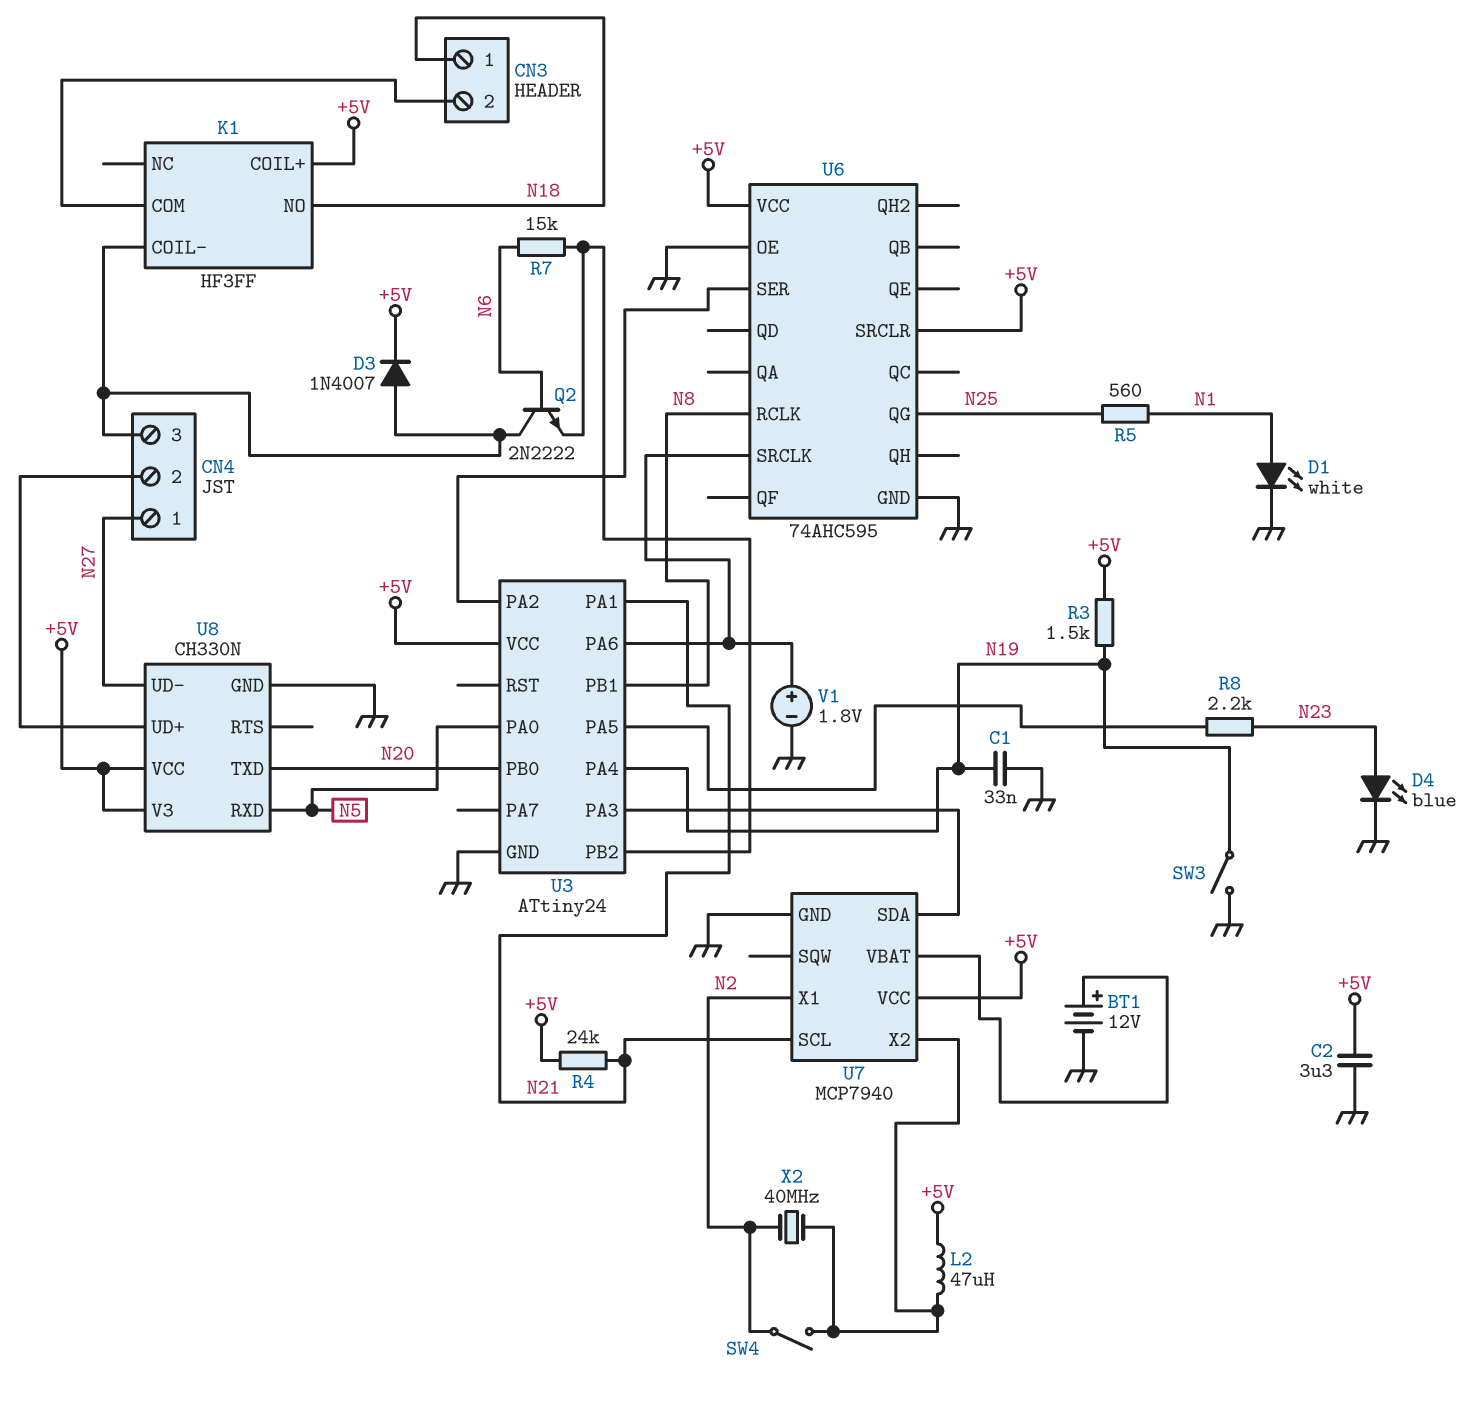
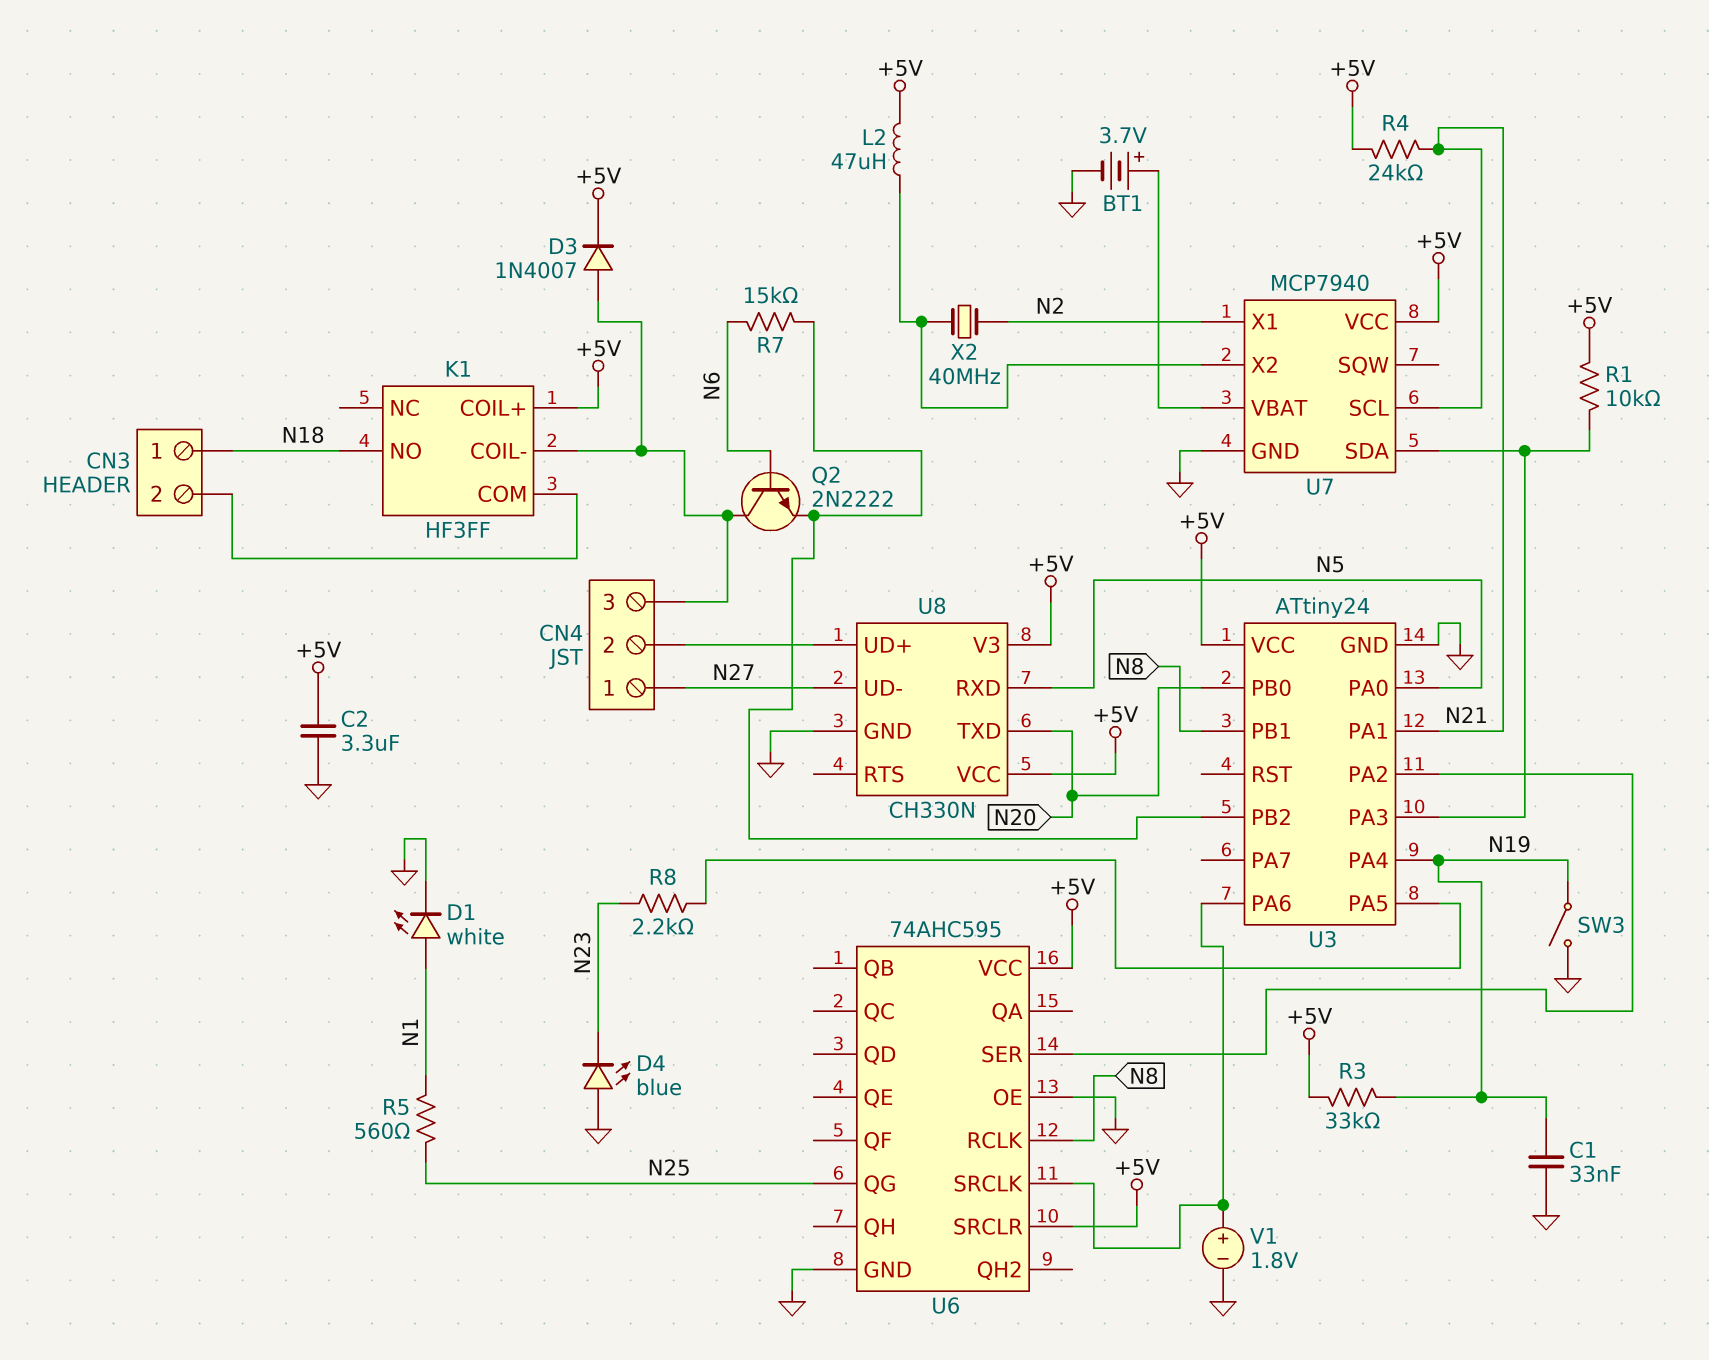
BT1: 12V (plus U7/VBAT, minus GND) -> 3.7V (plus U7/VBAT, minus GND)
D4: LED blue (A N23, K GND) -> LED blue (A GND, K N23)
R1: none -> 10k (+5V, U3/PA3)
R3: 1.5k (+5V, N19) -> 33k (+5V, N19)
SW4: switch (N2, U7/X2) -> none

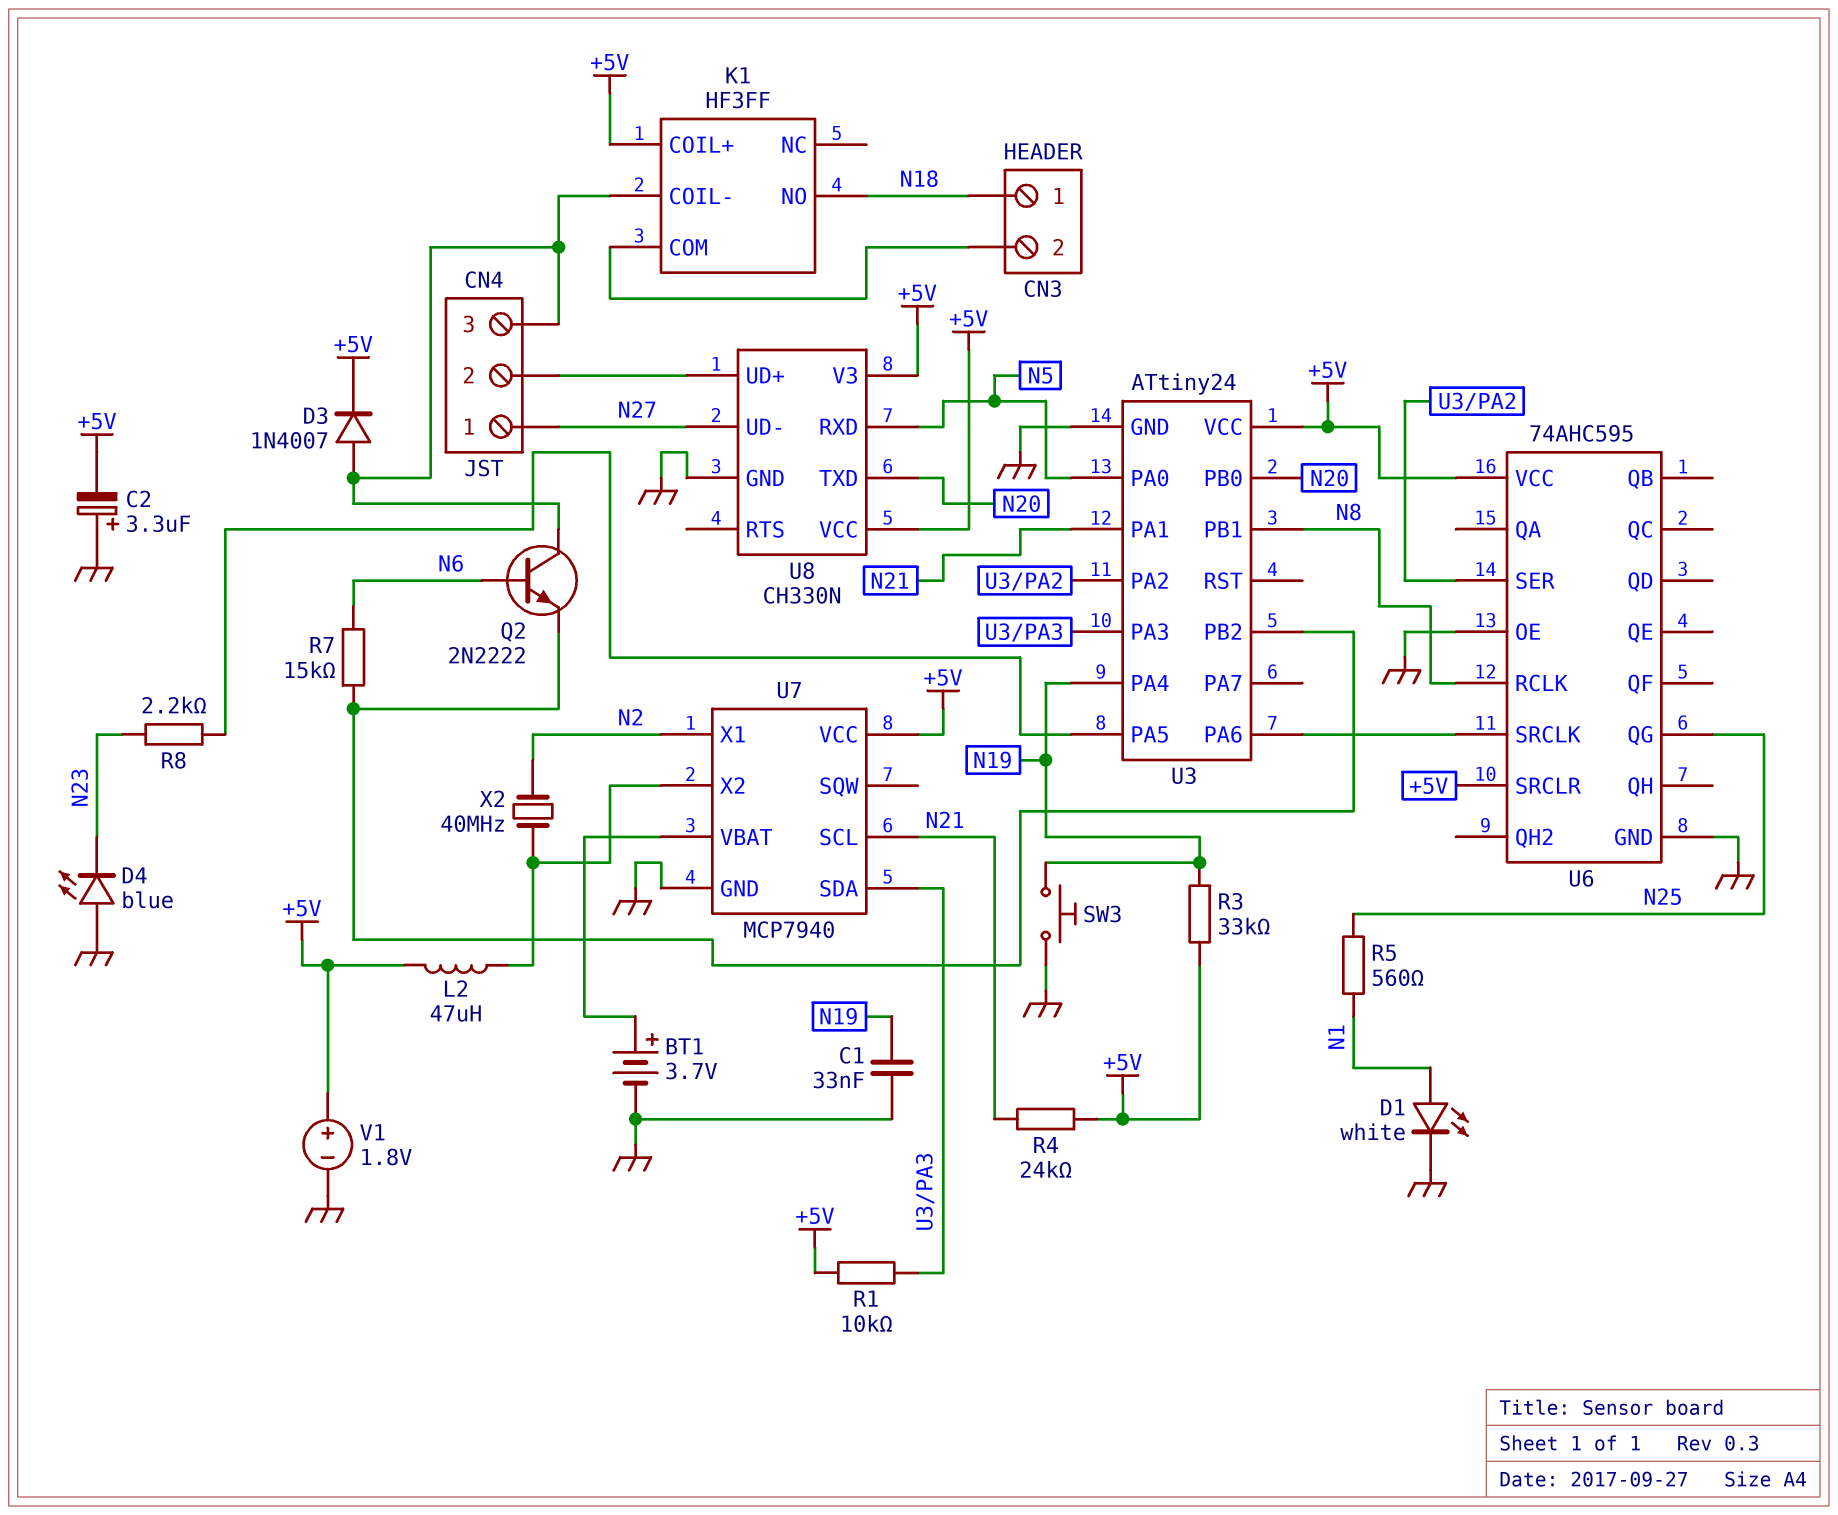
C2: 3.3uF (+5V, GND) -> 3.3uF (plus GND, minus +5V)
SW3: switch (GND, N19) -> button (GND, N19)
V1: 1.8V (plus U3/PA6, minus GND) -> 1.8V (plus +5V, minus GND)

